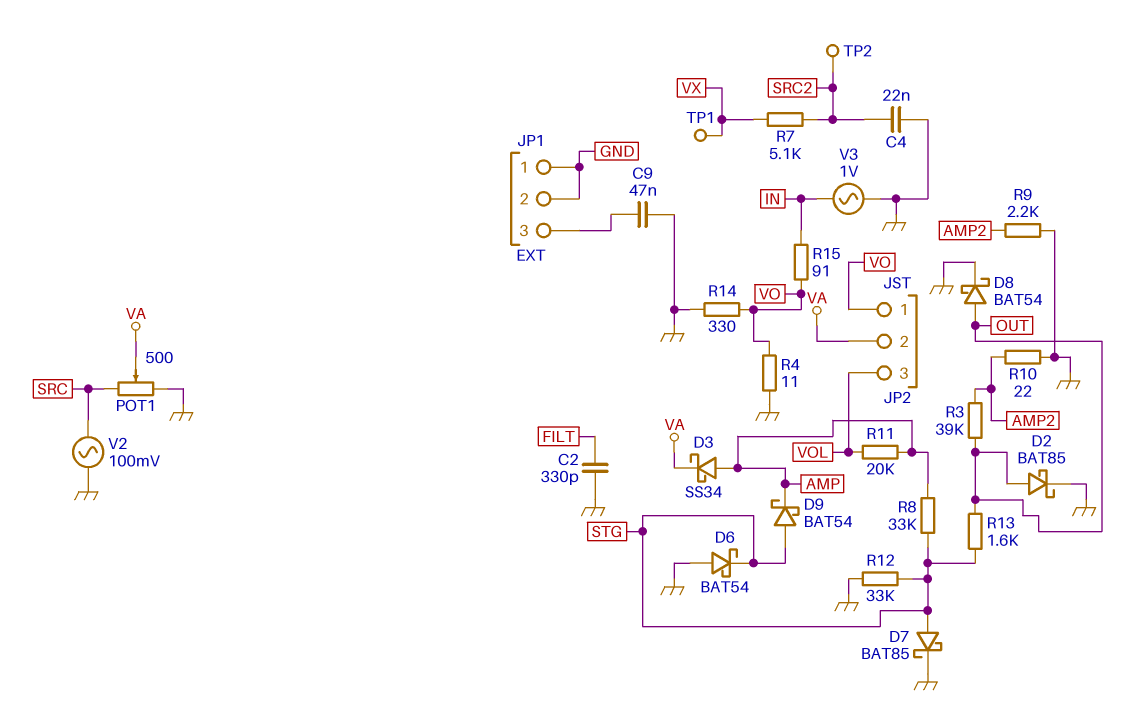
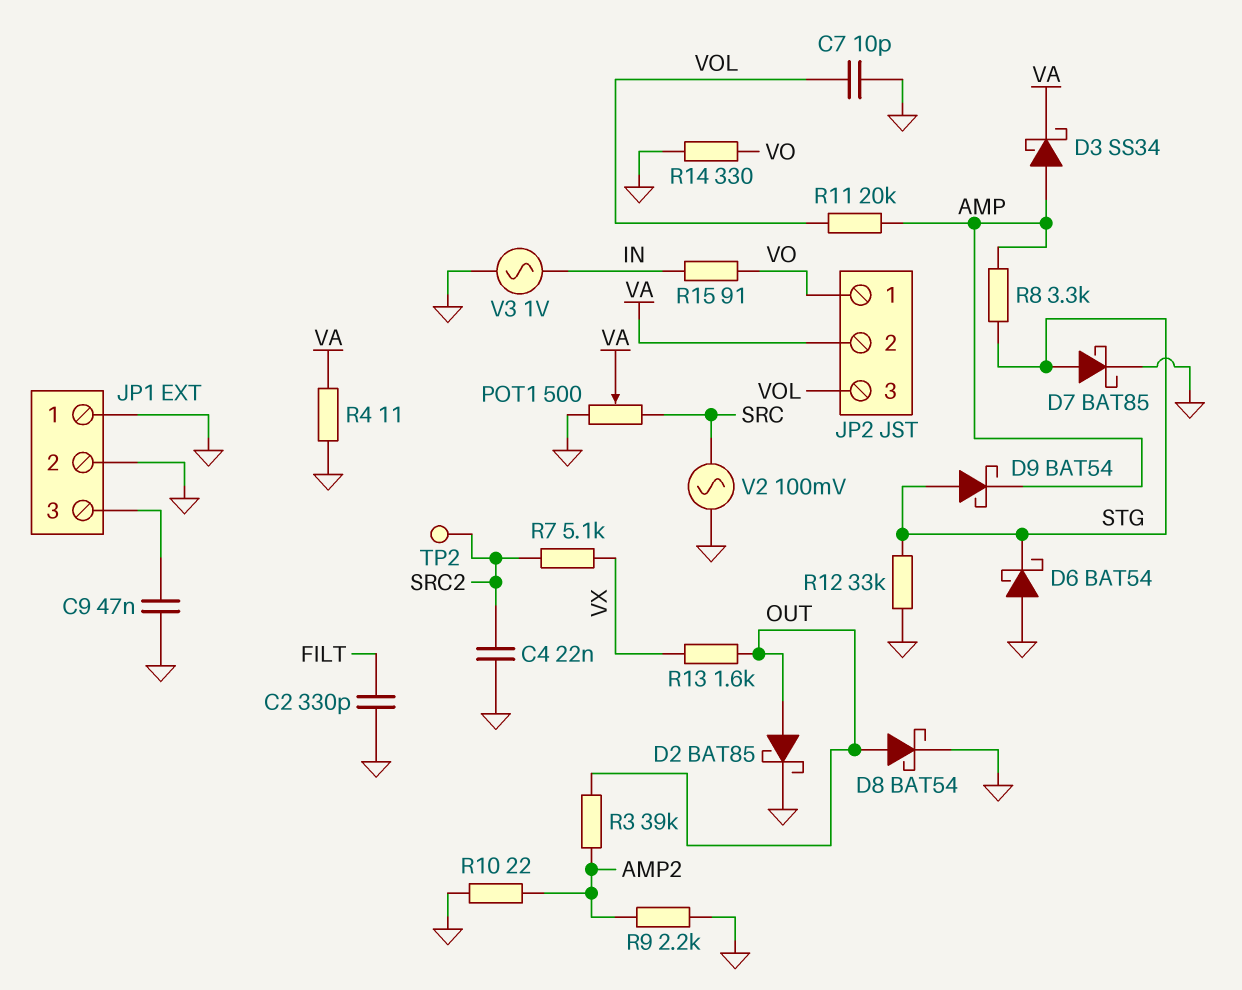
C7: none -> 10pF (GND, VOL)
R4: 11 (GND, VO) -> 11 (GND, VA)
R8: 33k (AMP, STG) -> 3.3k (AMP, STG)
R13: 1.6k (OUT, STG) -> 1.6k (OUT, VX)
TP1: test point (VX) -> none

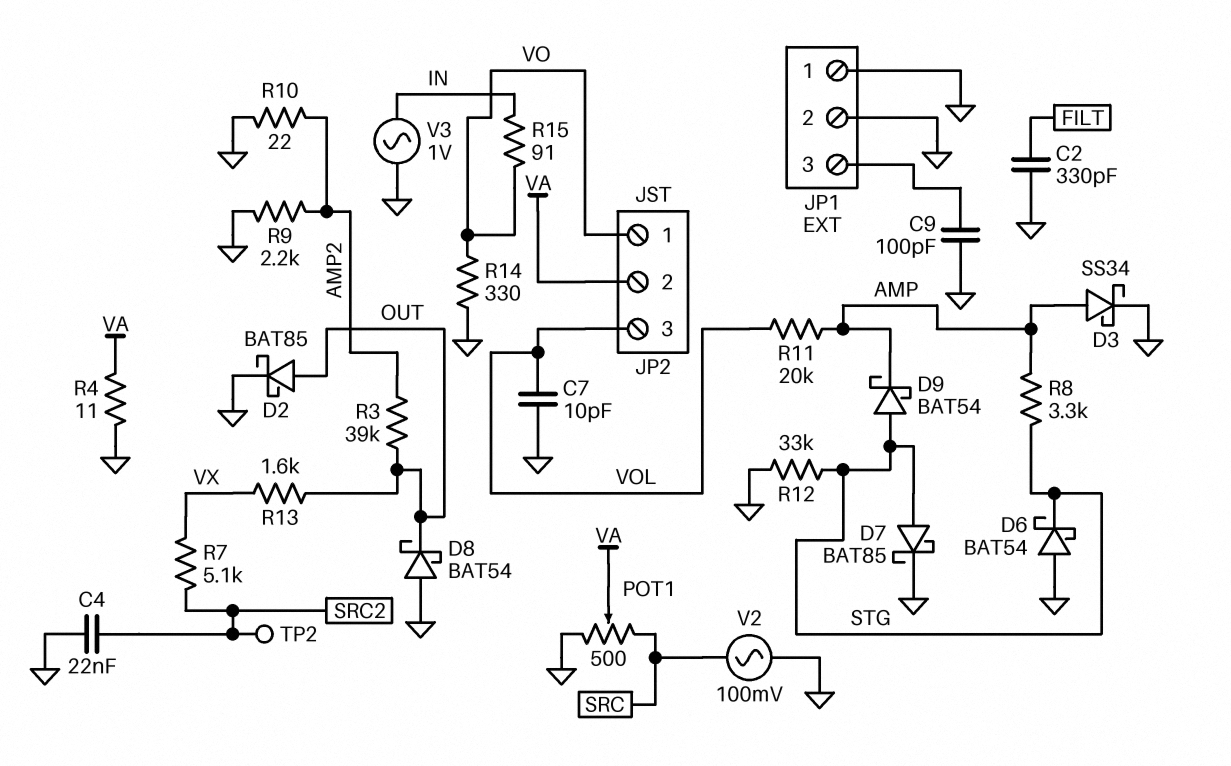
C9: 47nF (GND, JP1/3) -> 100pF (GND, JP1/3)
D3: schottky SS34 (A AMP, K VA) -> schottky SS34 (A AMP, K GND)
D8: schottky BAT54 (A OUT, K GND) -> schottky BAT54 (A GND, K OUT)

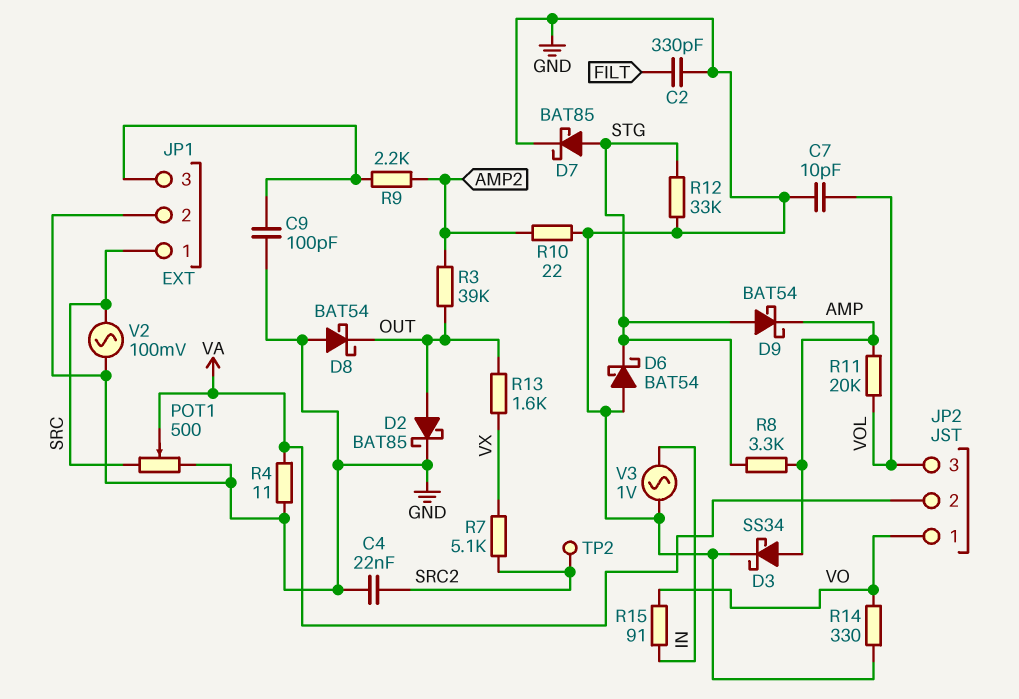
JP1 pin 1: GND -> SRC
R9: 2.2k (AMP2, GND) -> 2.2k (AMP2, JP1/3)

